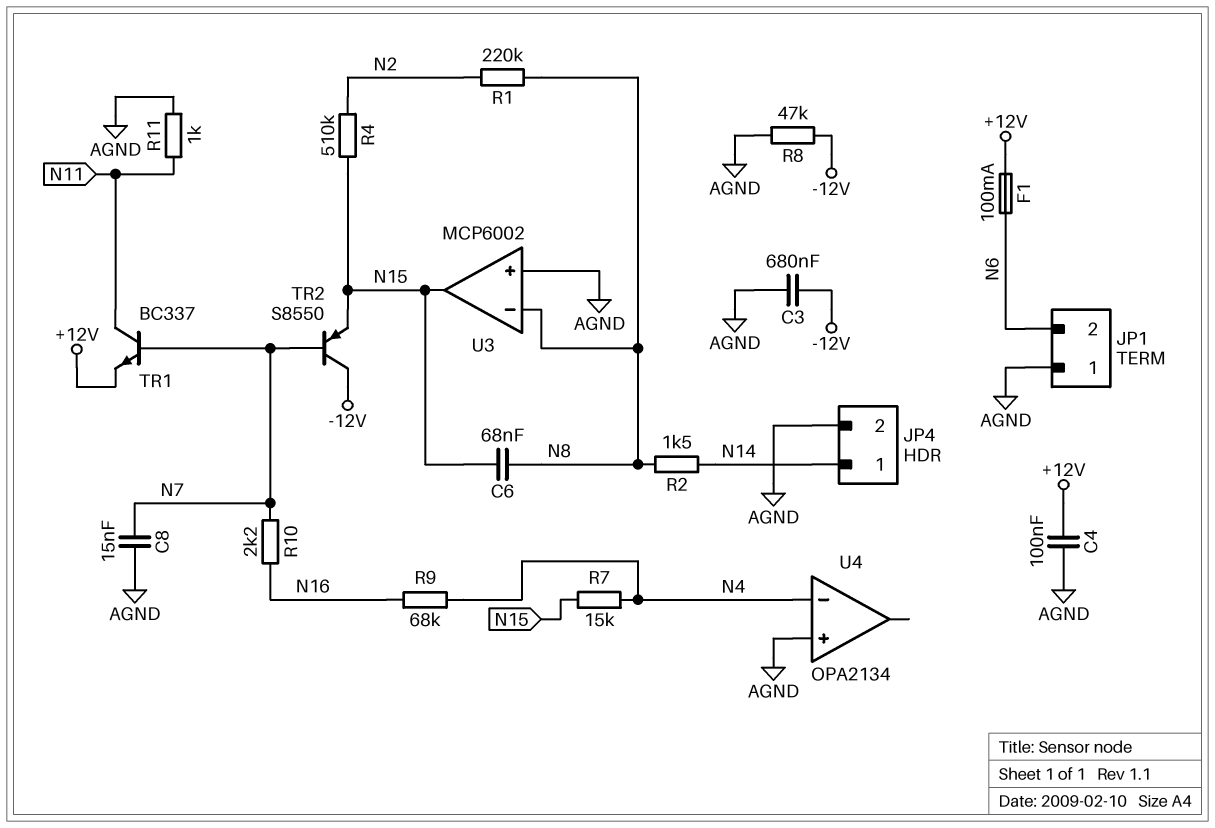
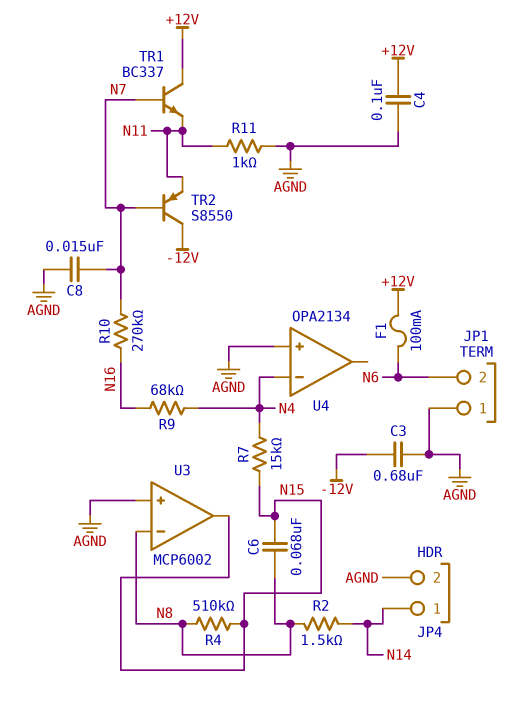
R1: 220k (N2, N8) -> none
R4: 510k (N2, N15) -> 510k (N8, N15)
R8: 47k (-12V, AGND) -> none
R10: 2.2k (N7, N16) -> 270k (N7, N16)
TR1: NPN BC337 (B N7, C N11, E +12V) -> NPN BC337 (B N7, C +12V, E N11)
TR2: PNP S8550 (B N7, C -12V, E N15) -> PNP S8550 (B N7, C -12V, E N11)

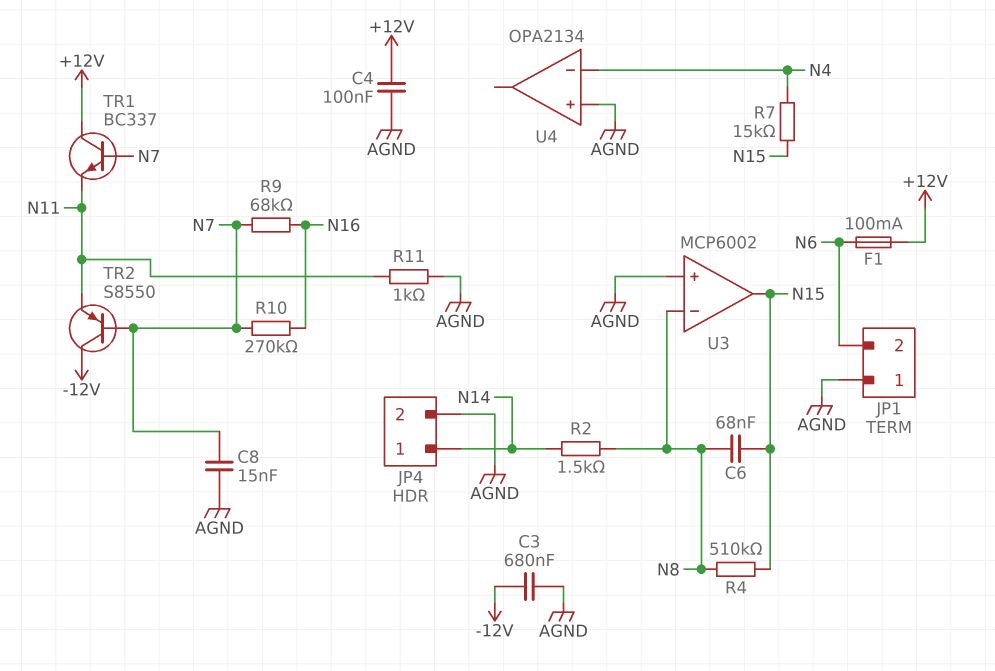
R9: 68k (N4, N16) -> 68k (N7, N16)

